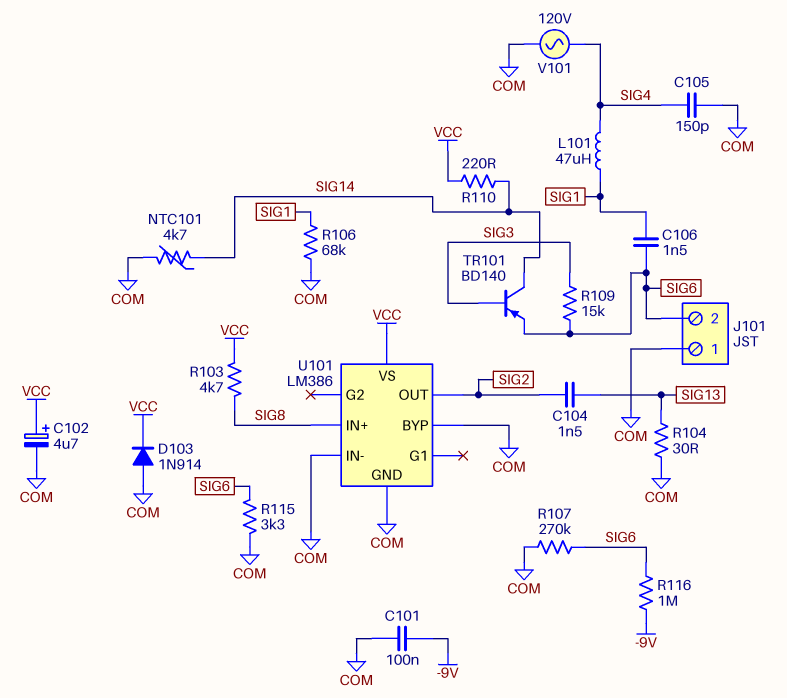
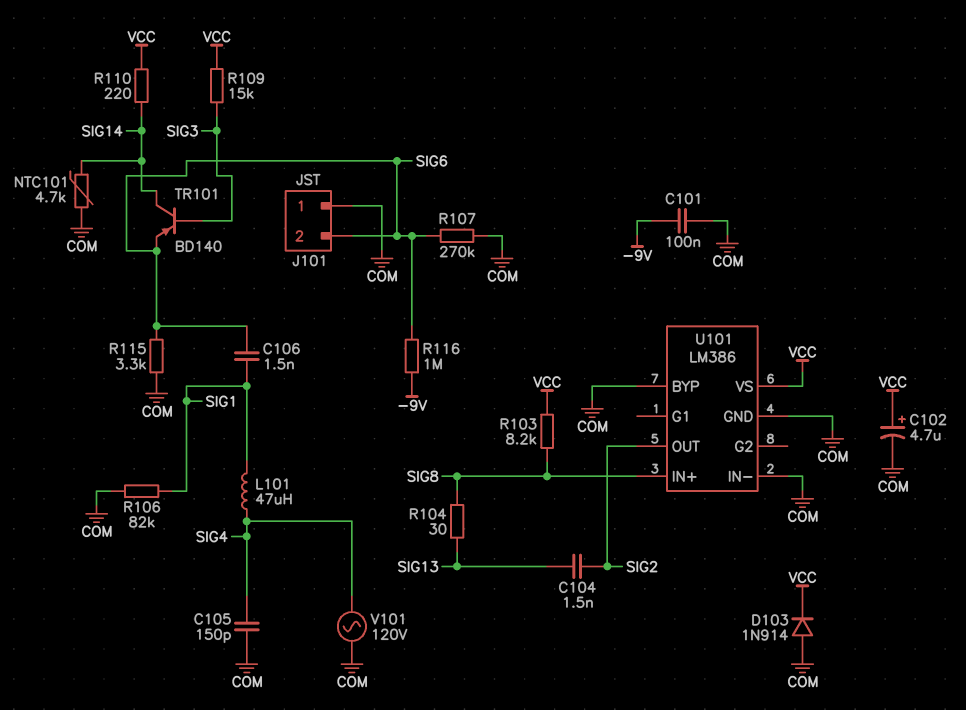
R103: 4.7k (SIG8, VCC) -> 8.2k (SIG8, VCC)
R104: 30 (COM, SIG13) -> 30 (SIG8, SIG13)
R106: 68k (COM, SIG1) -> 82k (COM, SIG1)
R109: 15k (SIG3, SIG6) -> 15k (SIG3, VCC)

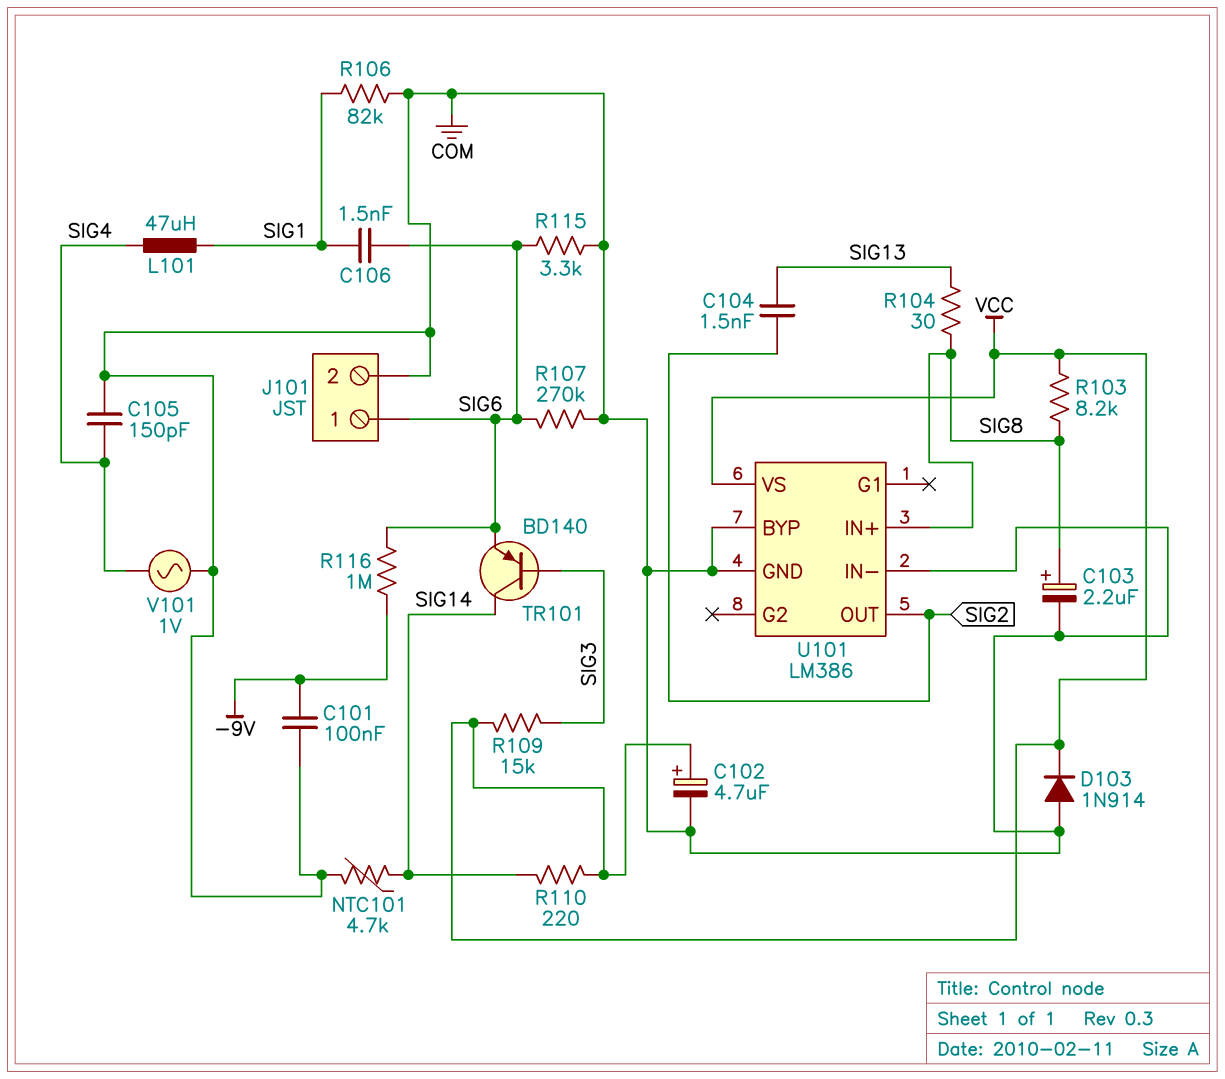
C103: none -> 2.2uF (plus SIG8, minus COM)
J101 pin 1: COM -> SIG6
J101 pin 2: SIG6 -> COM
V101: AC 120V (COM, SIG4) -> AC 1V (COM, SIG4)

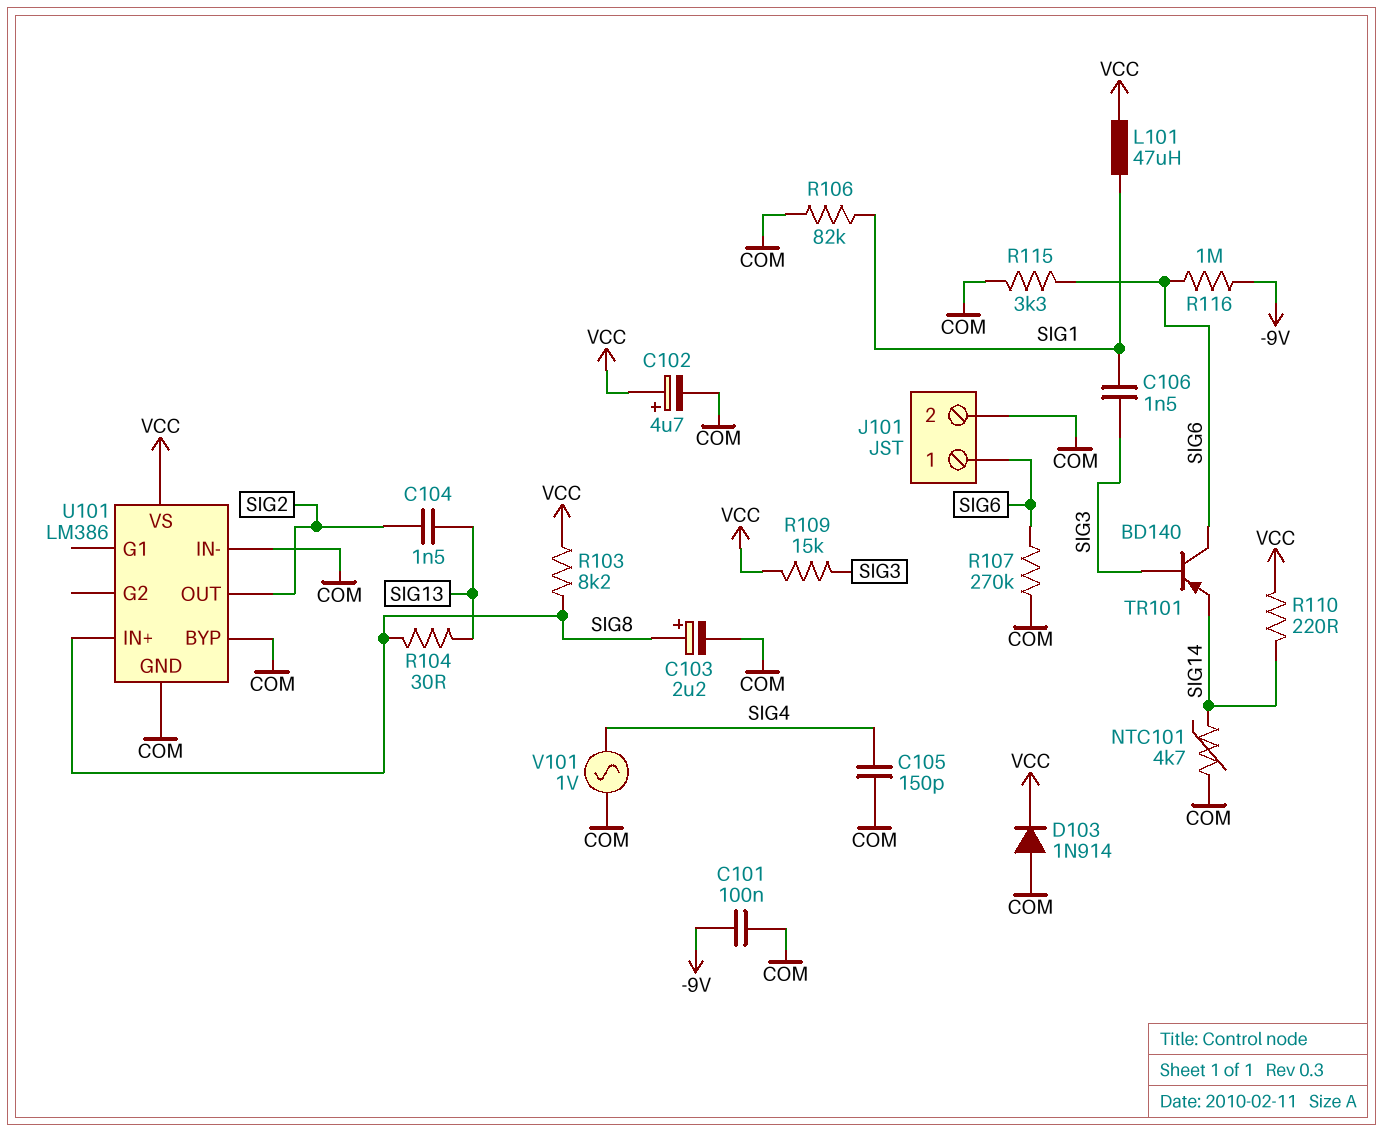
C106: 1.5nF (SIG1, SIG6) -> 1.5nF (SIG1, SIG3)
L101: 47uH (SIG1, SIG4) -> 47uH (SIG1, VCC)
TR101: PNP BD140 (B SIG3, C SIG14, E SIG6) -> PNP BD140 (B SIG3, C SIG6, E SIG14)

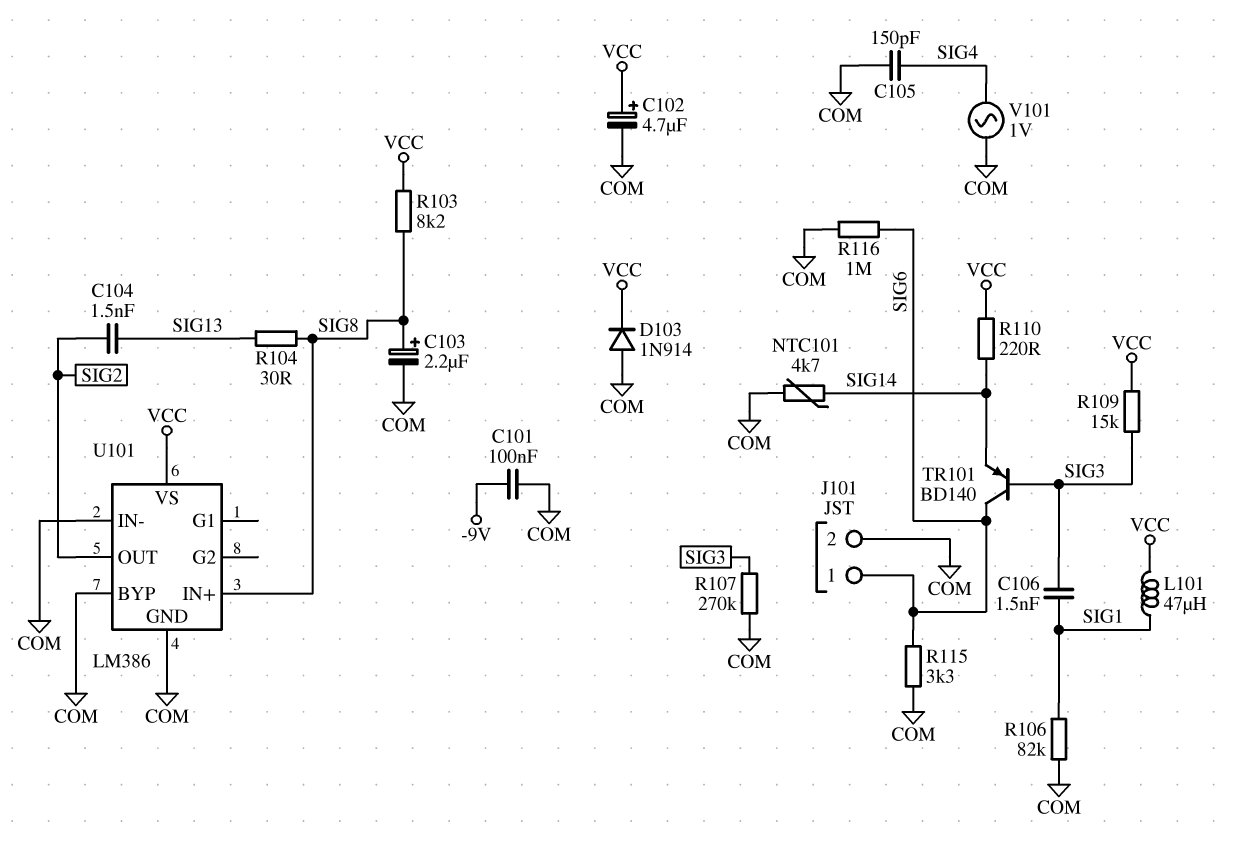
R107: 270k (COM, SIG6) -> 270k (COM, SIG3)
R116: 1M (-9V, SIG6) -> 1M (COM, SIG6)

